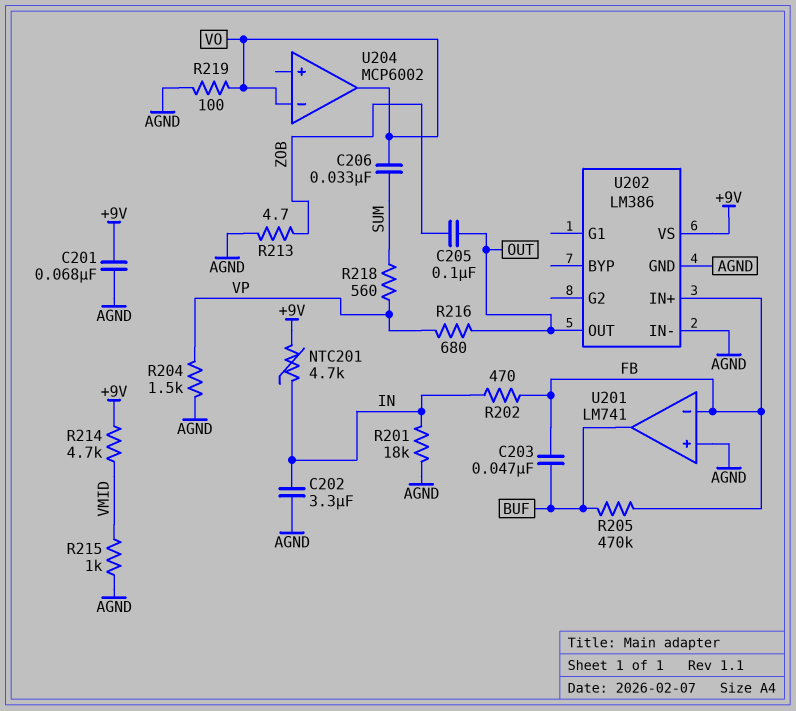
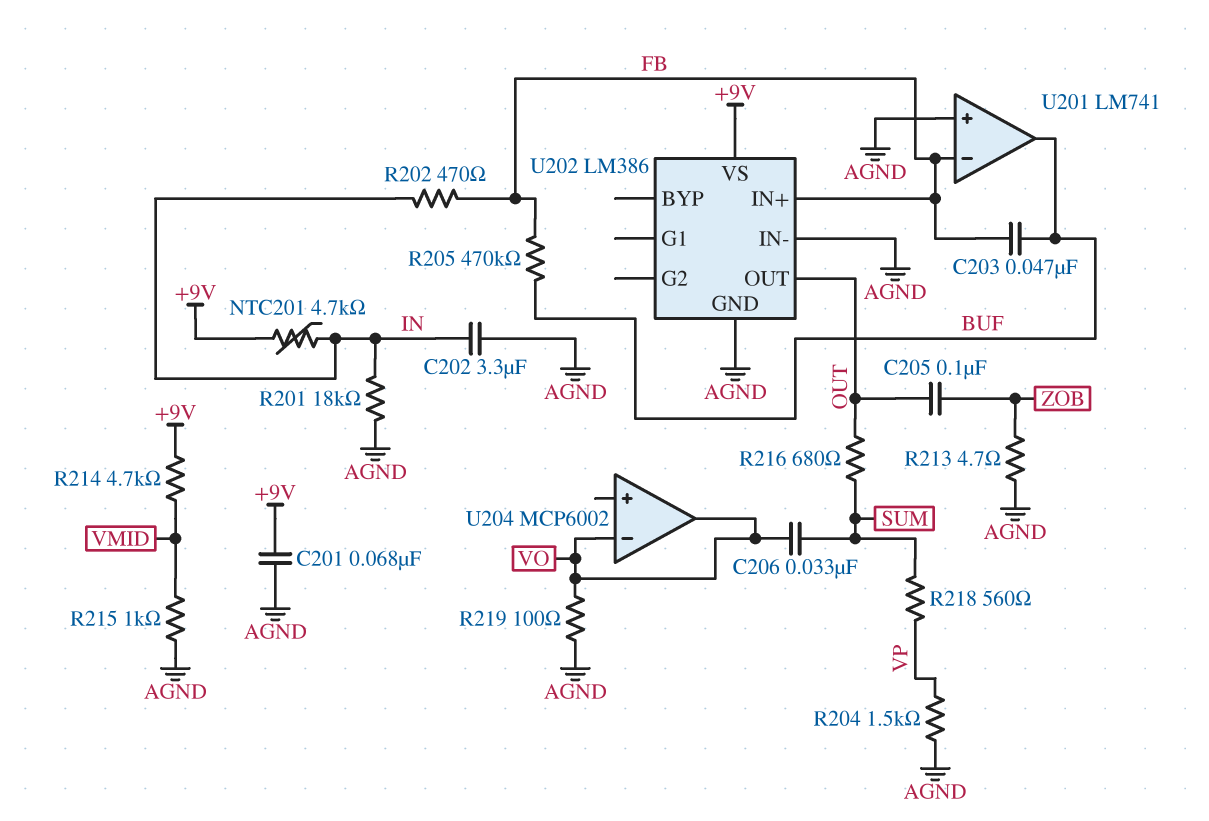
R216: 680 (OUT, VP) -> 680 (OUT, SUM)

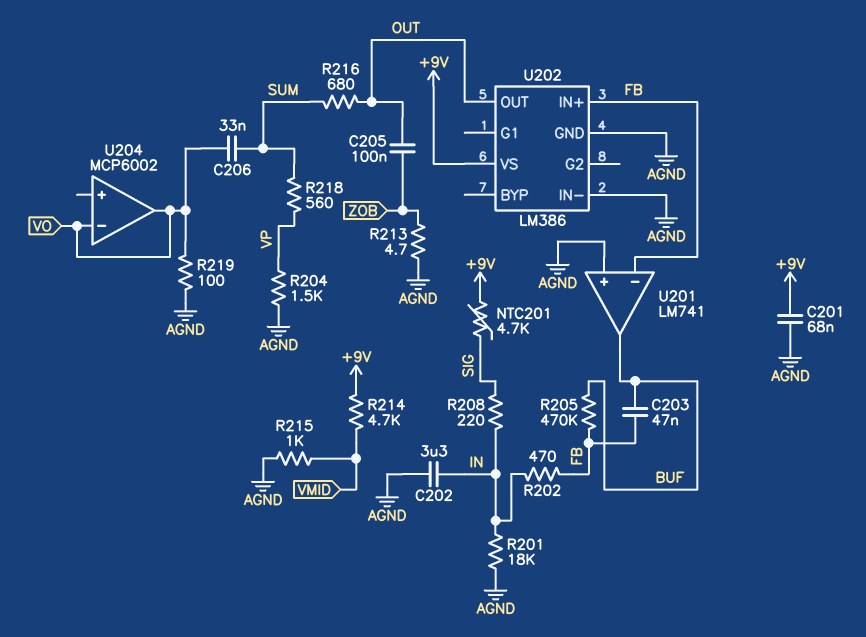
NTC201: 4.7k (+9V, IN) -> 4.7k (+9V, SIG)
R208: none -> 220 (IN, SIG)

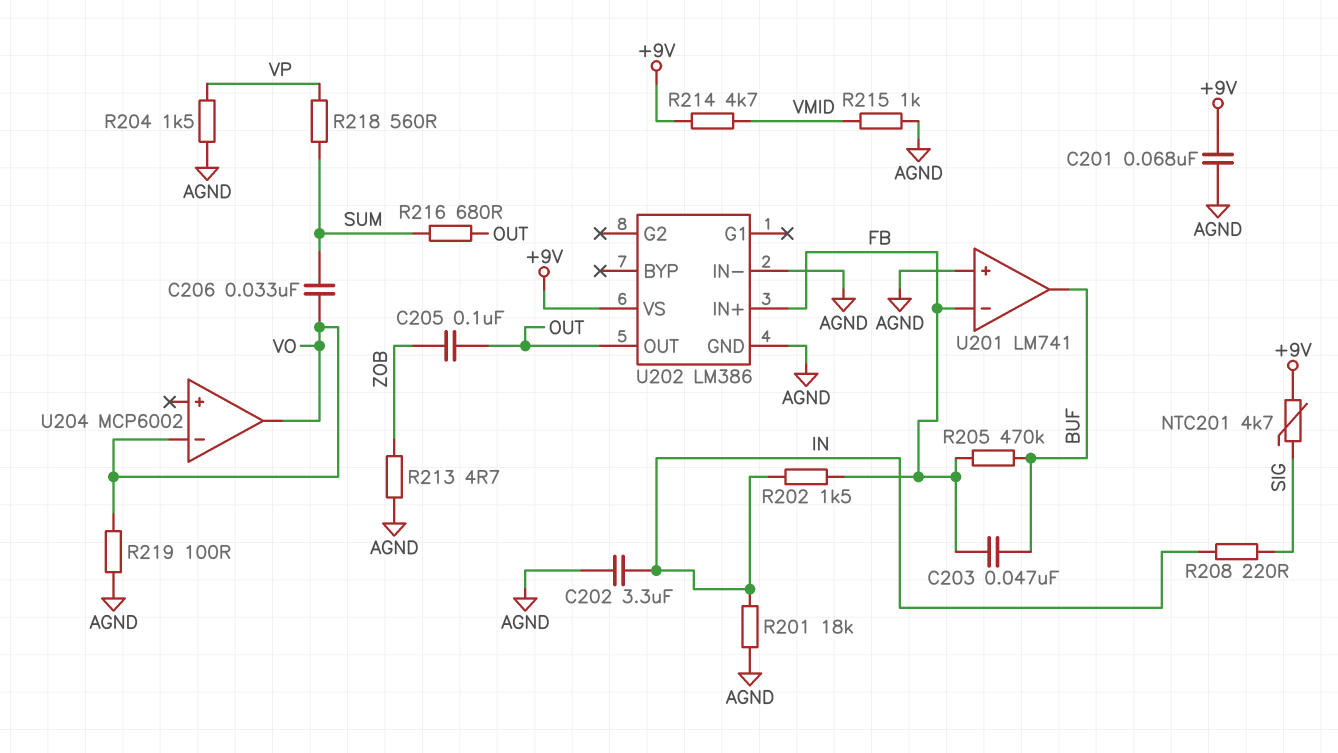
R202: 470 (FB, IN) -> 1.5k (FB, IN)

